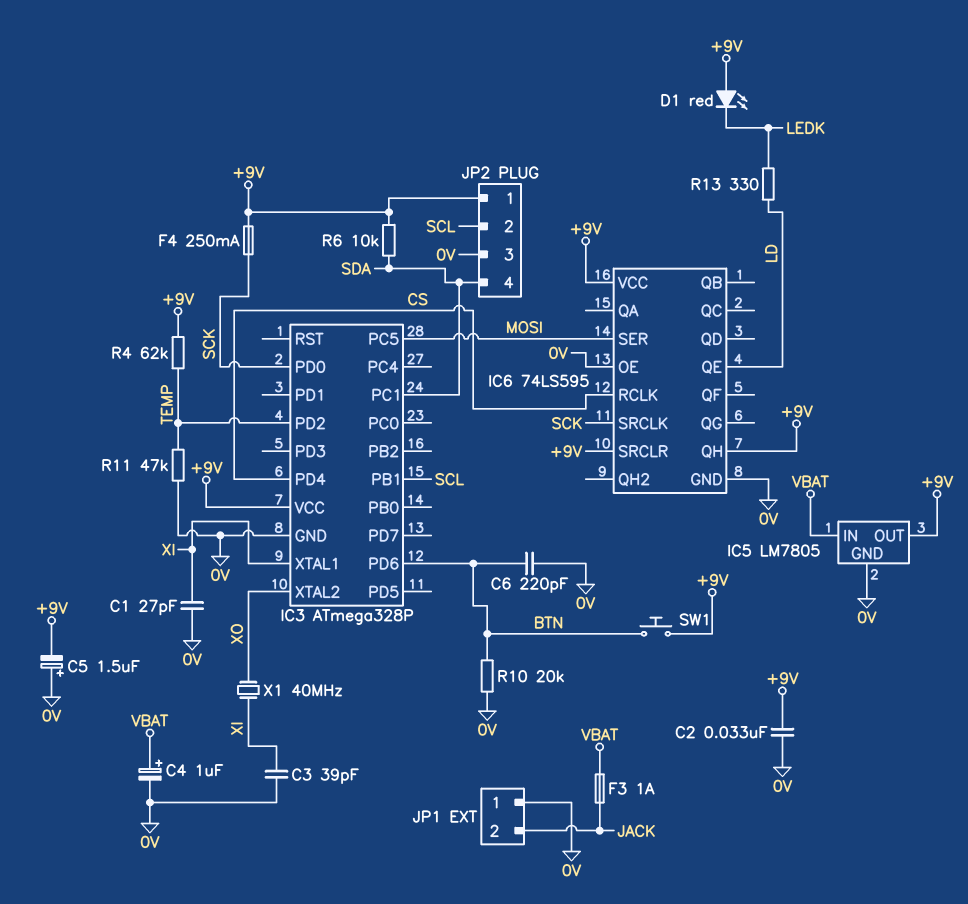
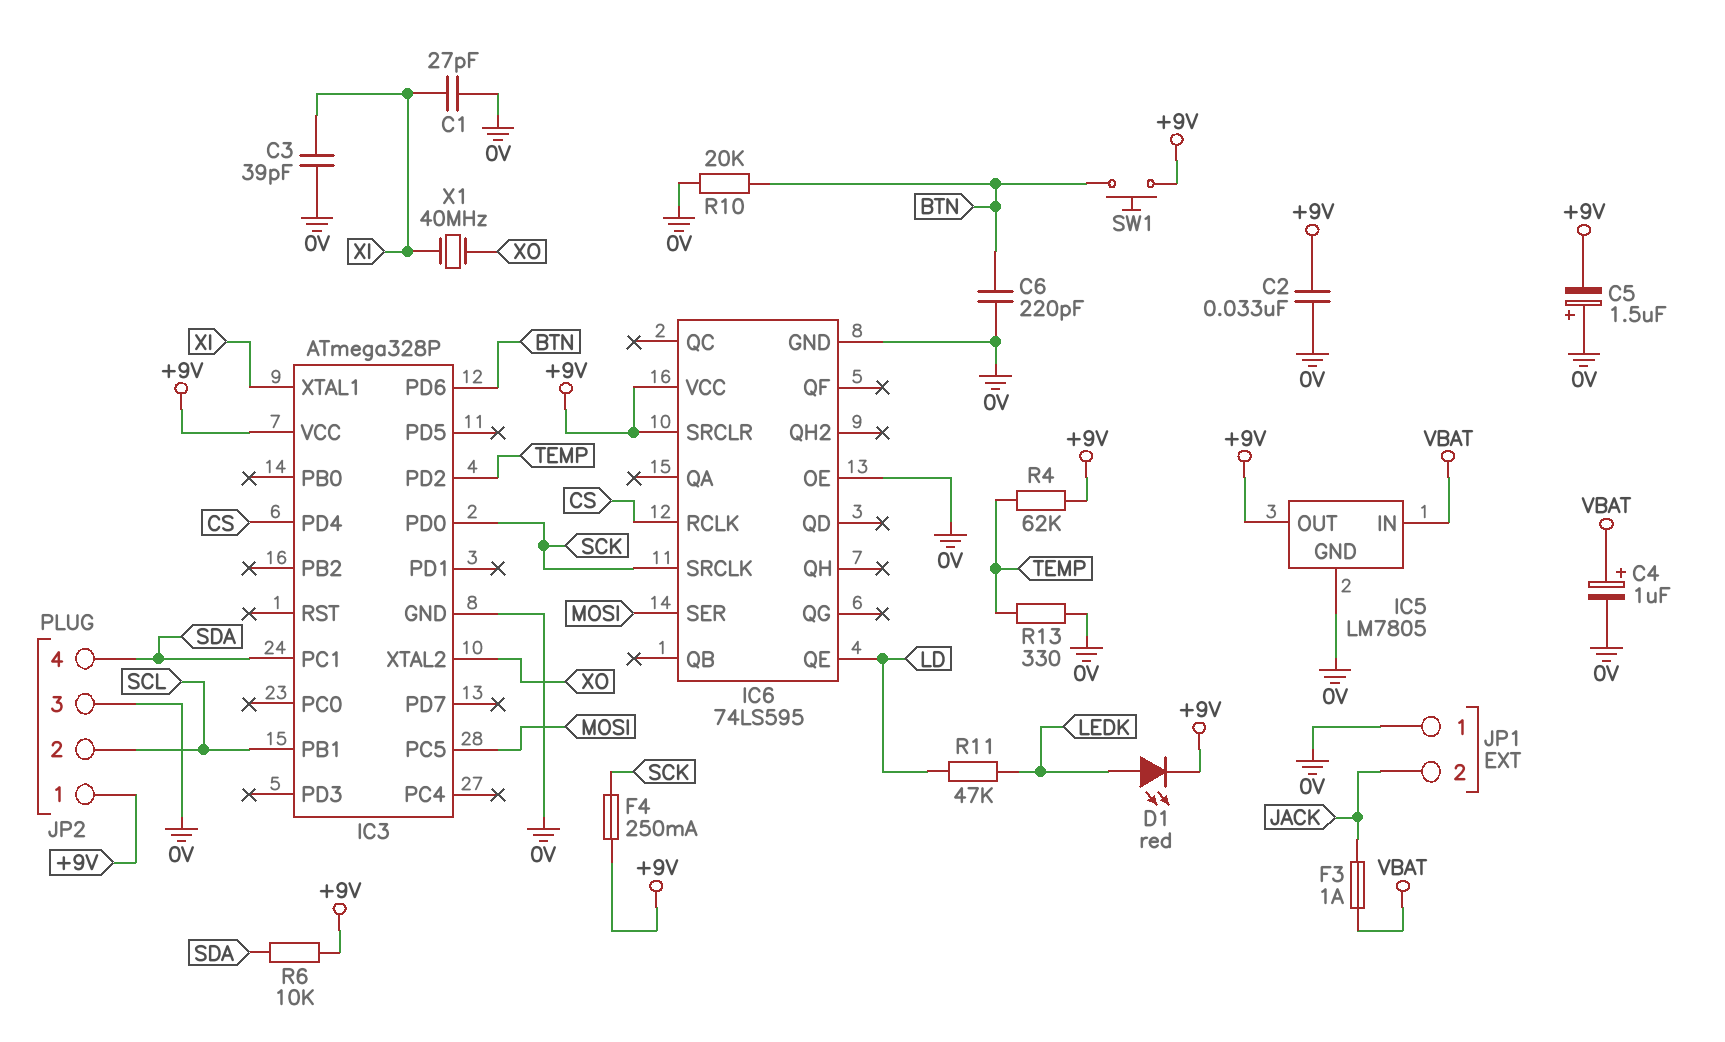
D1: LED red (A +9V, K LEDK) -> LED red (A LEDK, K +9V)
IC6 pin QH: +9V -> none
R11: 47k (0V, TEMP) -> 47k (LD, LEDK)
R13: 330 (LD, LEDK) -> 330 (0V, TEMP)

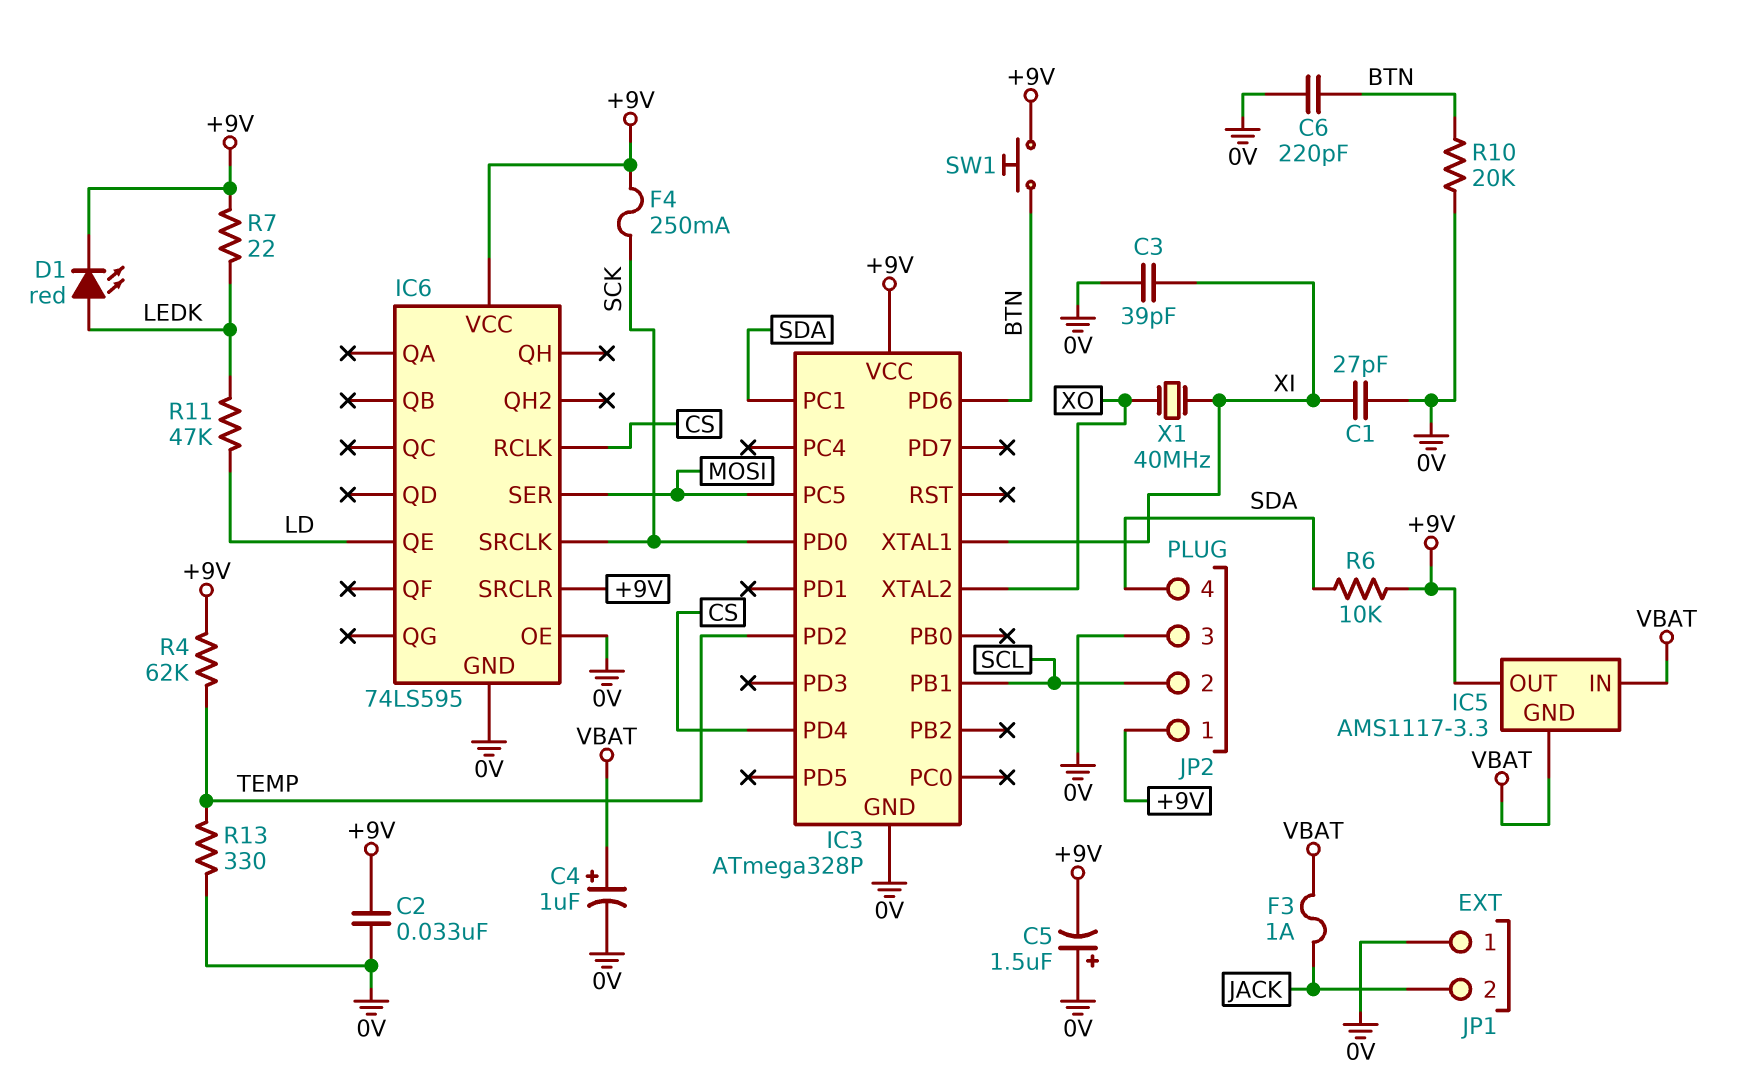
IC5: LM7805 -> AMS1117-3.3
IC5 pin GND: 0V -> VBAT
R7: none -> 22 (+9V, LEDK)

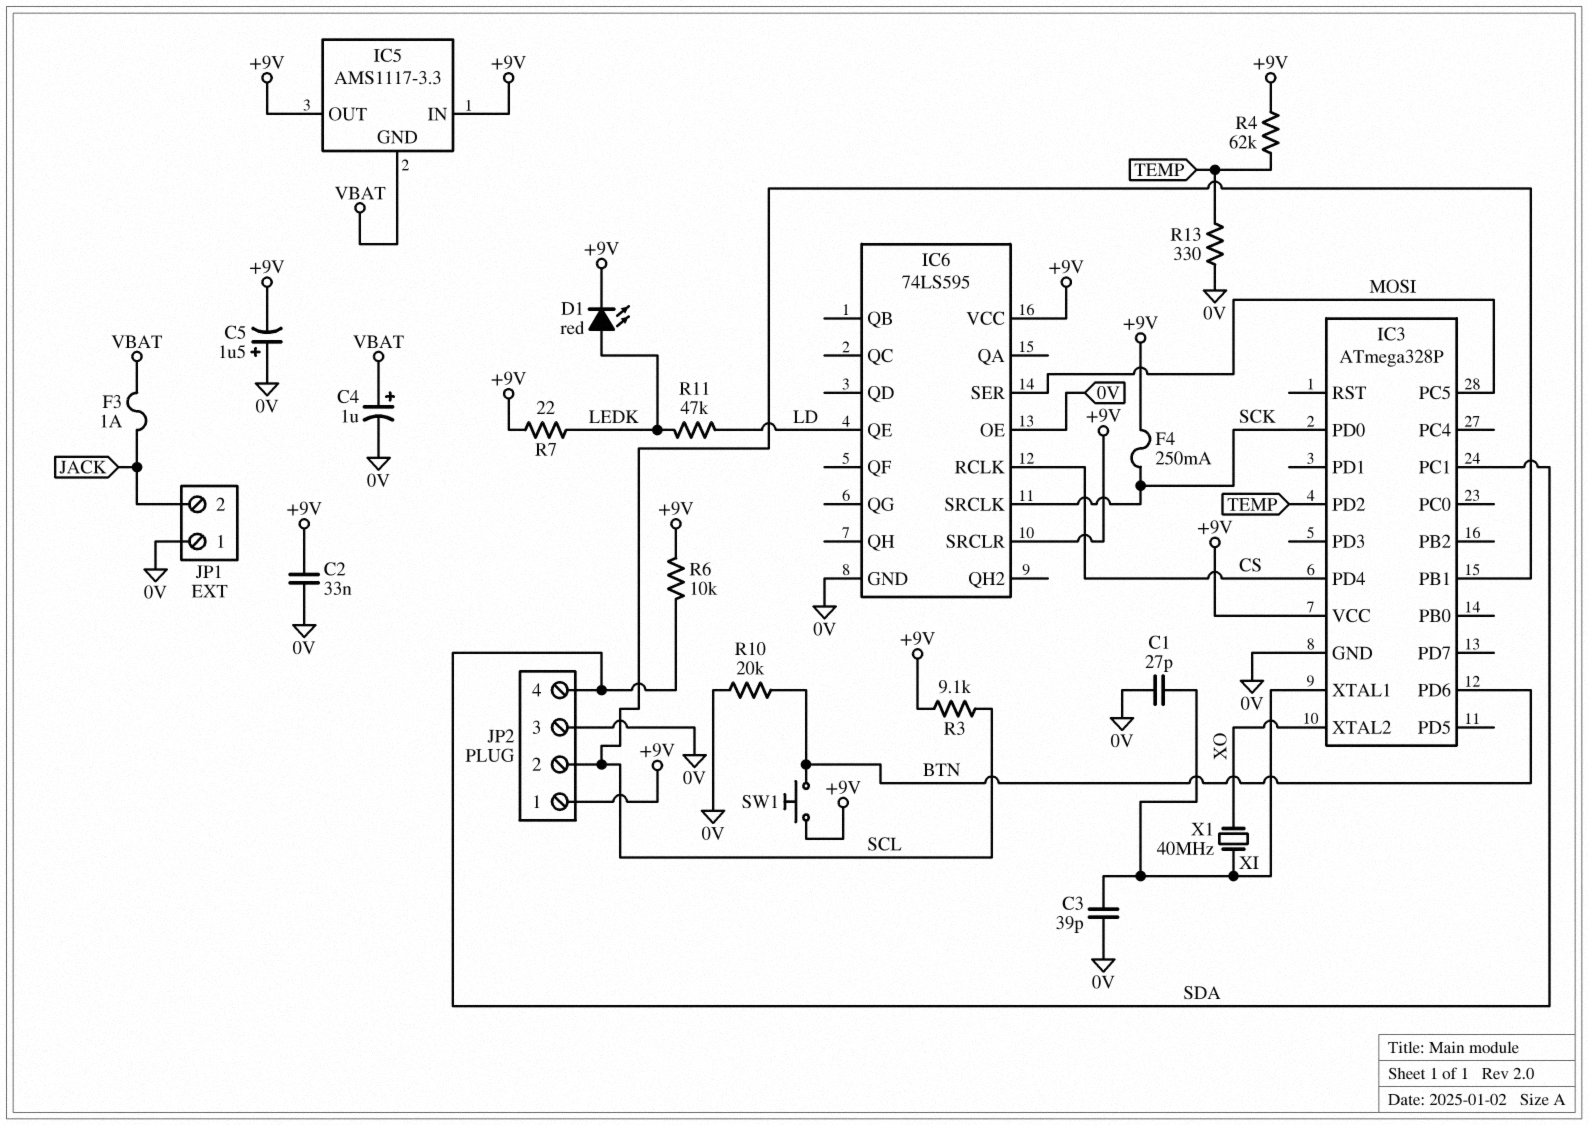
C6: 220pF (0V, BTN) -> none
IC5 pin IN: VBAT -> +9V
R3: none -> 9.1k (+9V, SCL)

